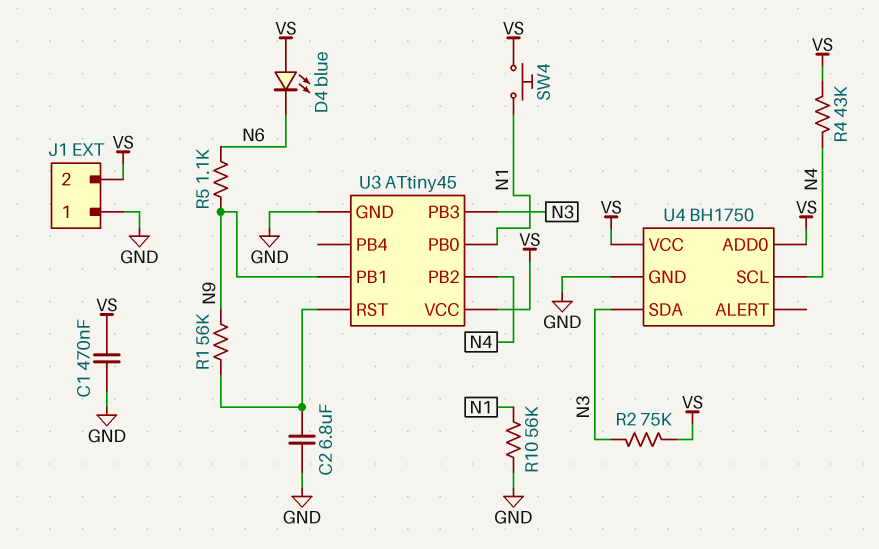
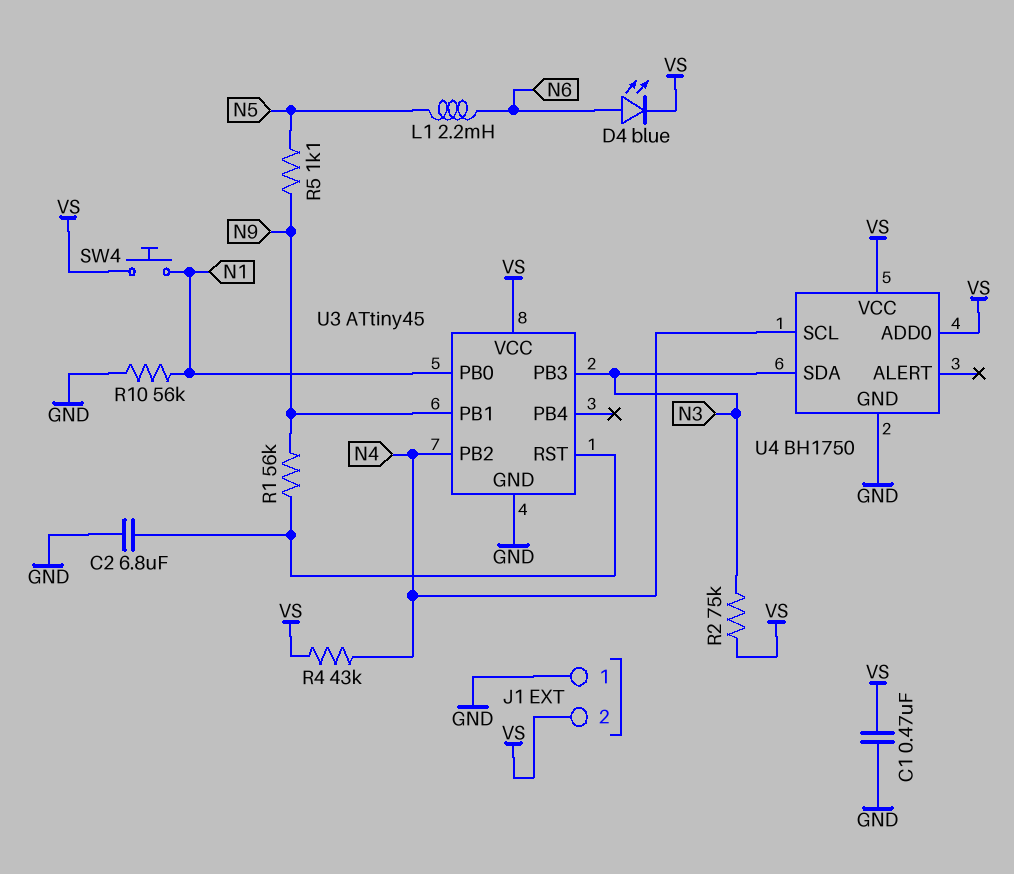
D4: LED blue (A VS, K N6) -> LED blue (A N6, K VS)
L1: none -> 2.2mH (N5, N6)
R5: 1.1k (N6, N9) -> 1.1k (N5, N9)

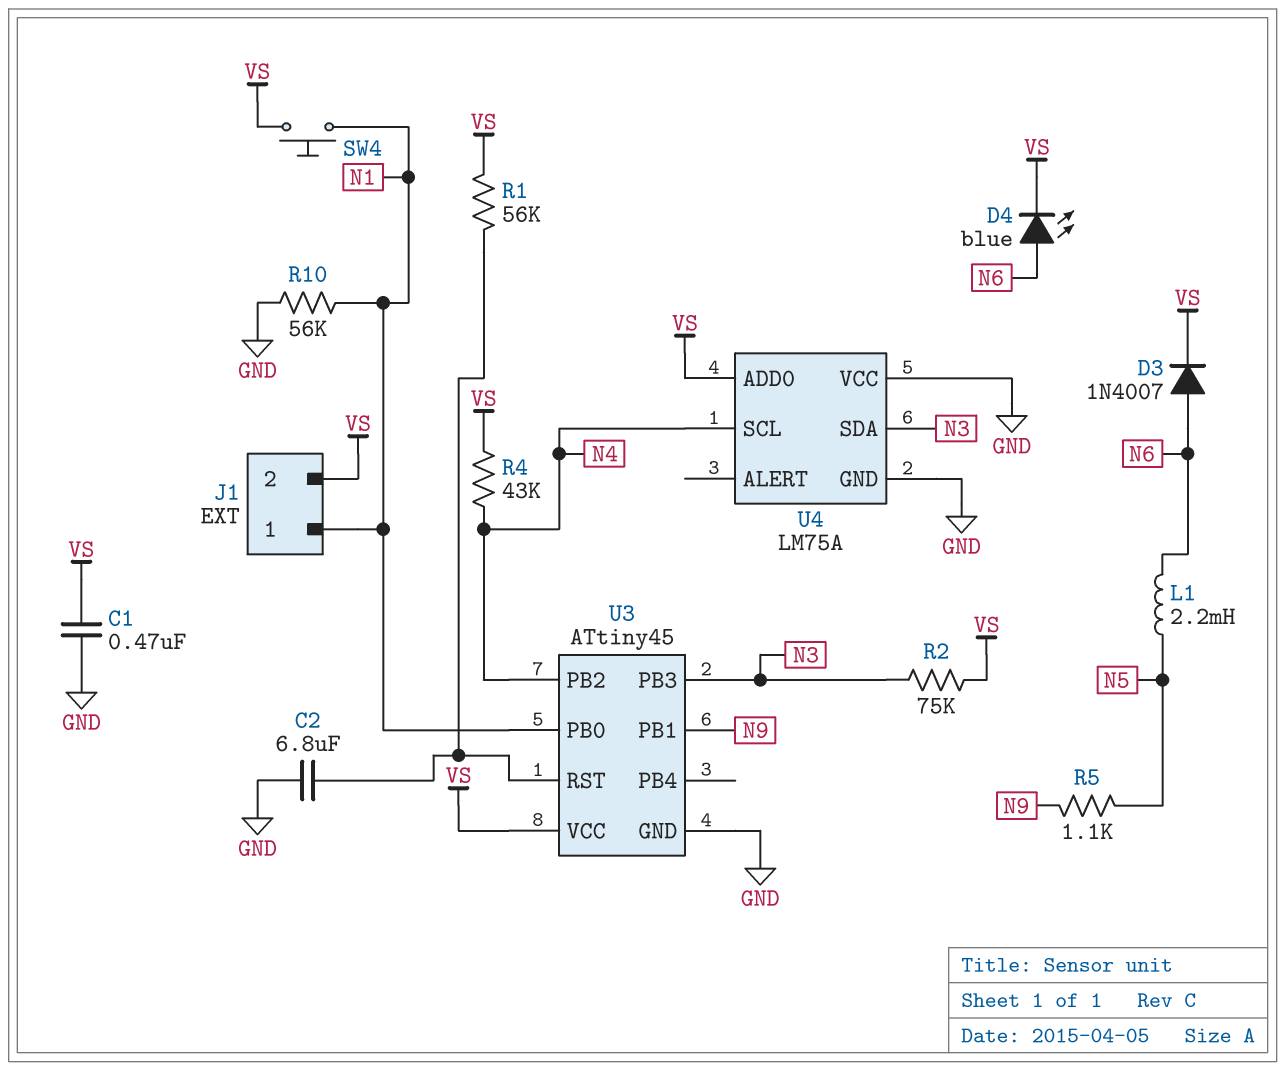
D3: none -> diode 1N4007 (A N6, K VS)
J1 pin 1: GND -> N1
R1: 56k (N9, U3/RST) -> 56k (U3/RST, VS)
U4: BH1750 -> LM75A
U4 pin VCC: VS -> GND

